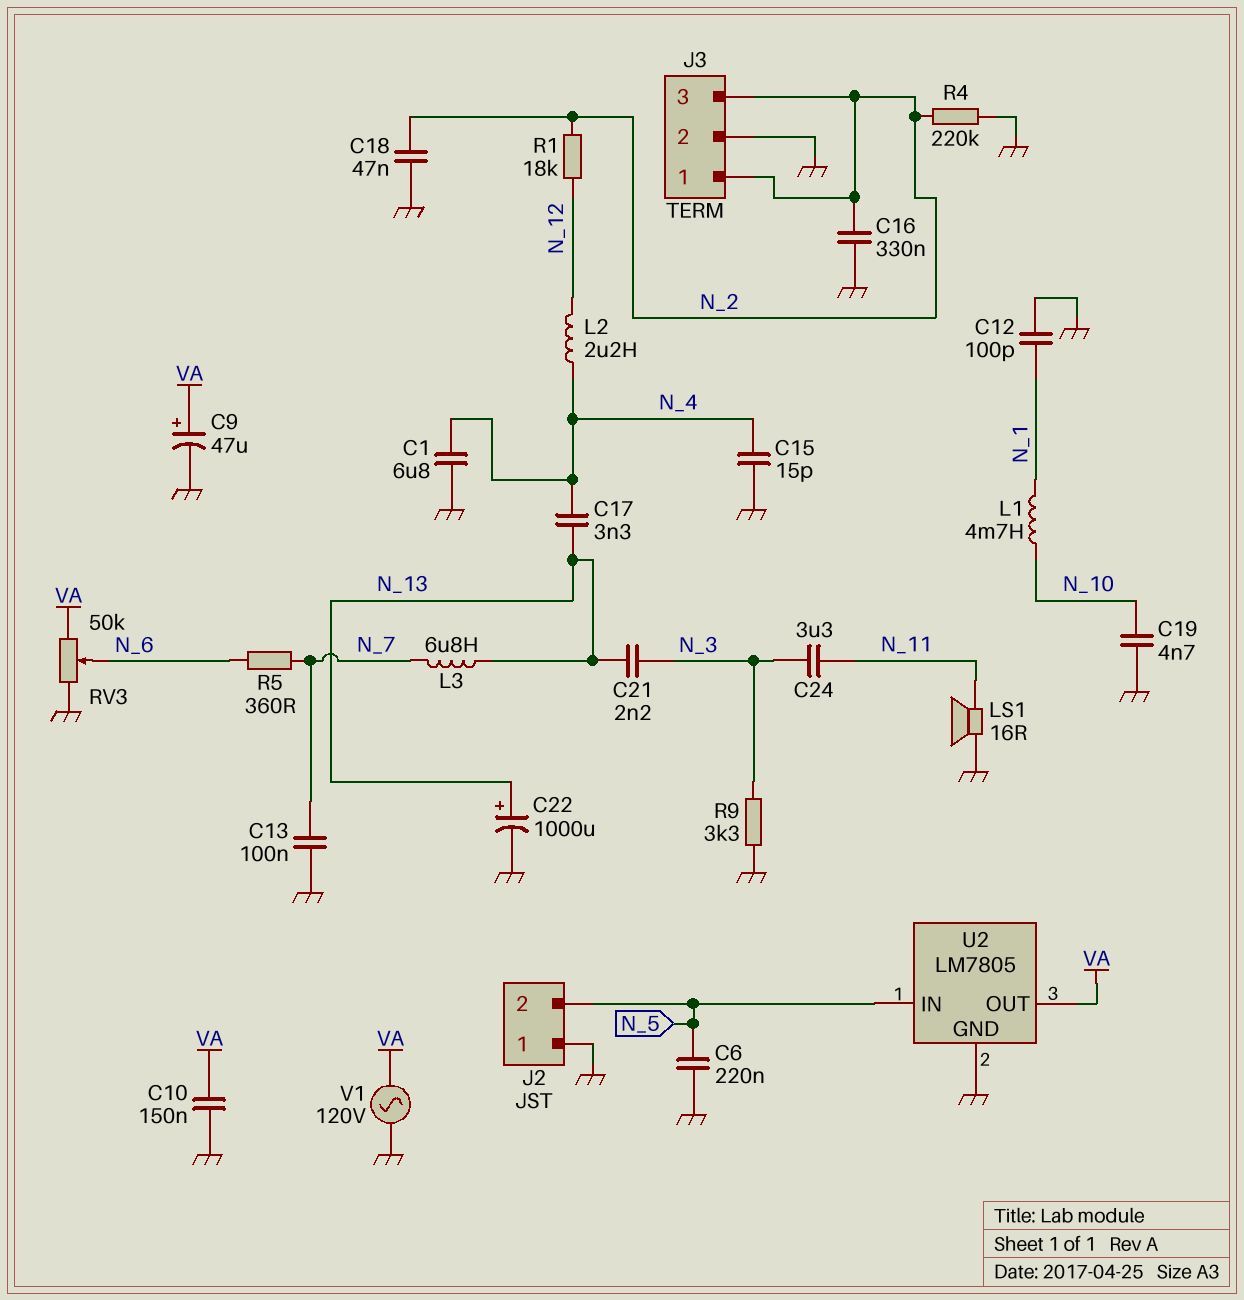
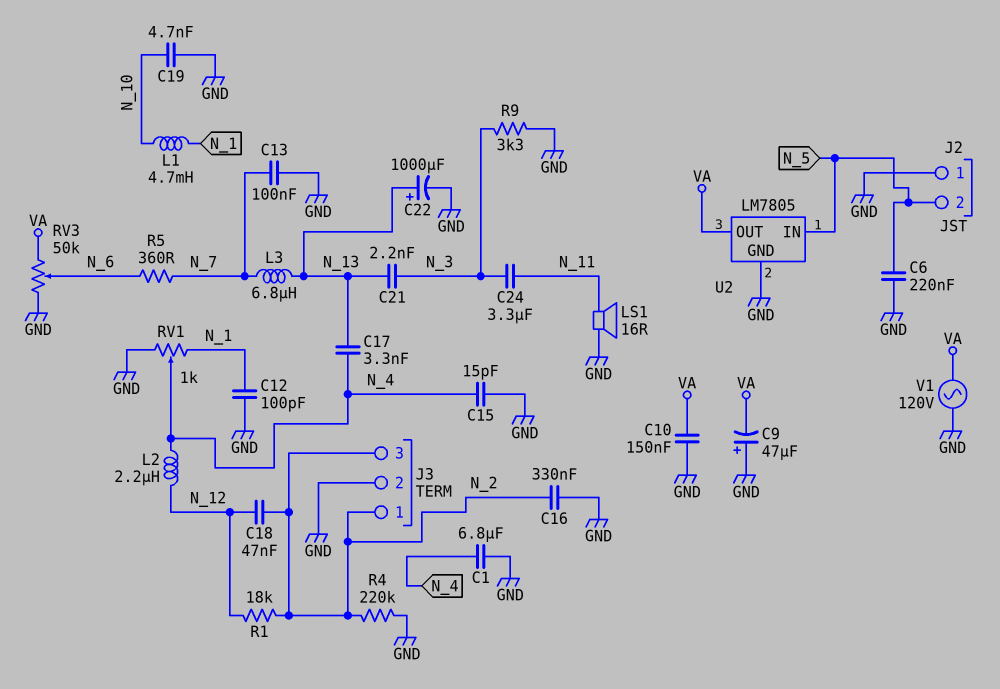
C9: 47uF (plus VA, minus GND) -> 47uF (plus GND, minus VA)
C18: 47nF (GND, N_2) -> 47nF (N_2, N_12)
RV1: none -> 1k (GND, N_1, wiper N_4)

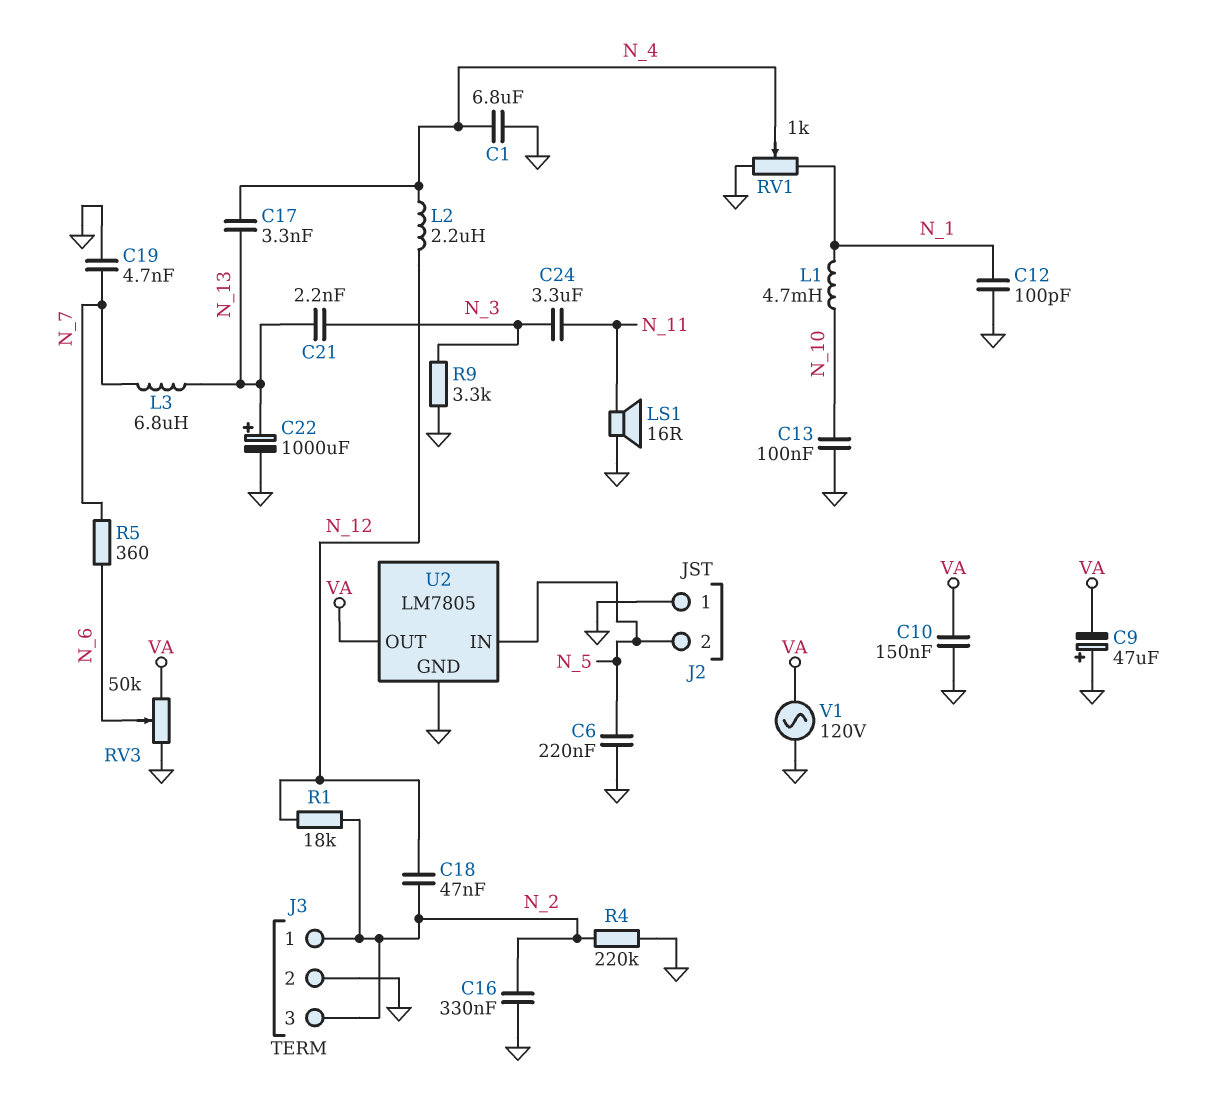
C13: 100nF (GND, N_7) -> 100nF (GND, N_10)
C15: 15pF (GND, N_4) -> none
C19: 4.7nF (GND, N_10) -> 4.7nF (GND, N_7)

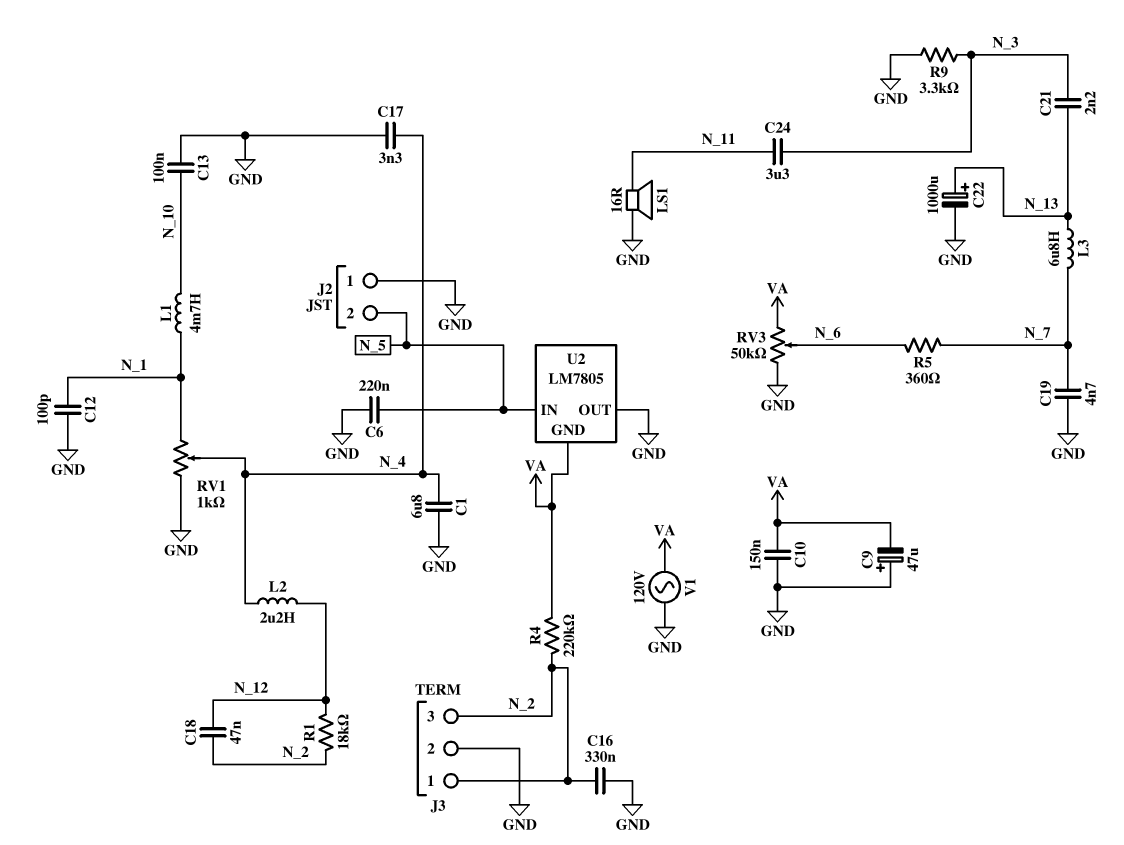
C17: 3.3nF (N_4, N_13) -> 3.3nF (GND, N_4)
R4: 220k (GND, N_2) -> 220k (N_2, VA)
U2 pin GND: GND -> VA
U2 pin OUT: VA -> GND

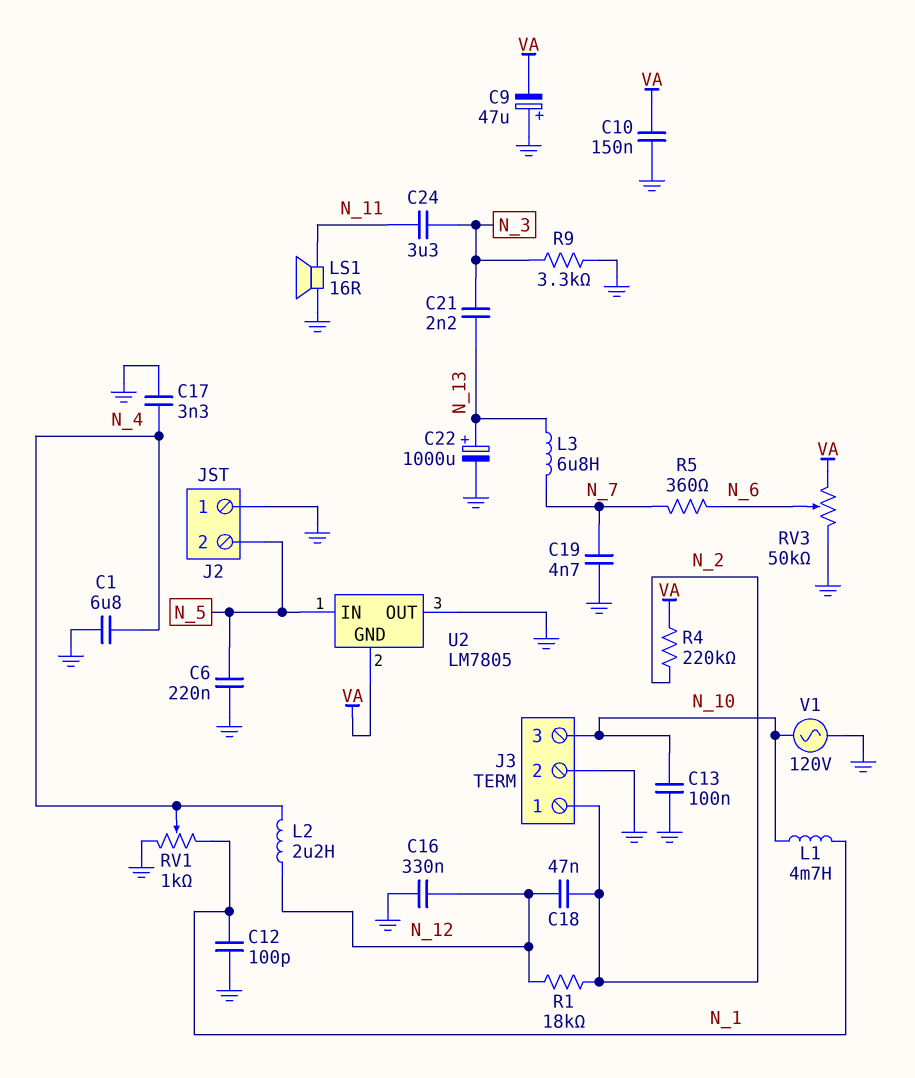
C16: 330nF (GND, N_2) -> 330nF (GND, N_12)
J3 pin 3: N_2 -> N_10
V1: AC 120V (GND, VA) -> AC 120V (GND, N_10)

